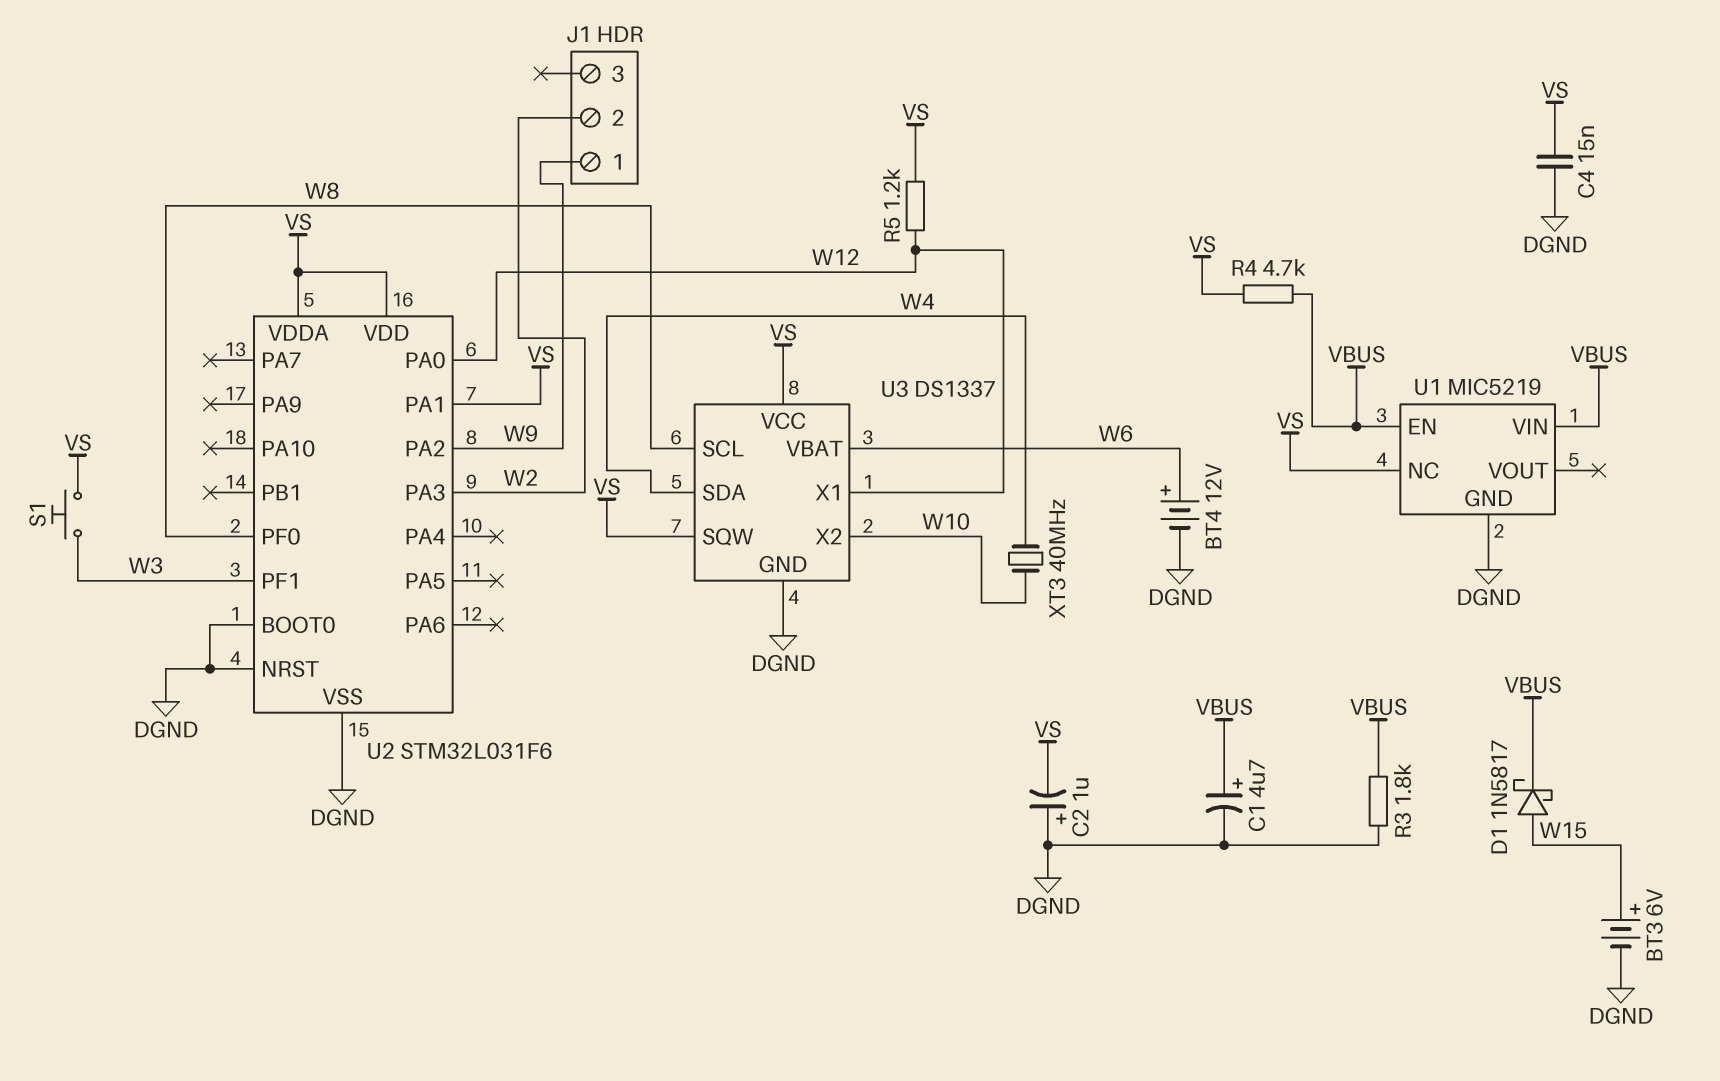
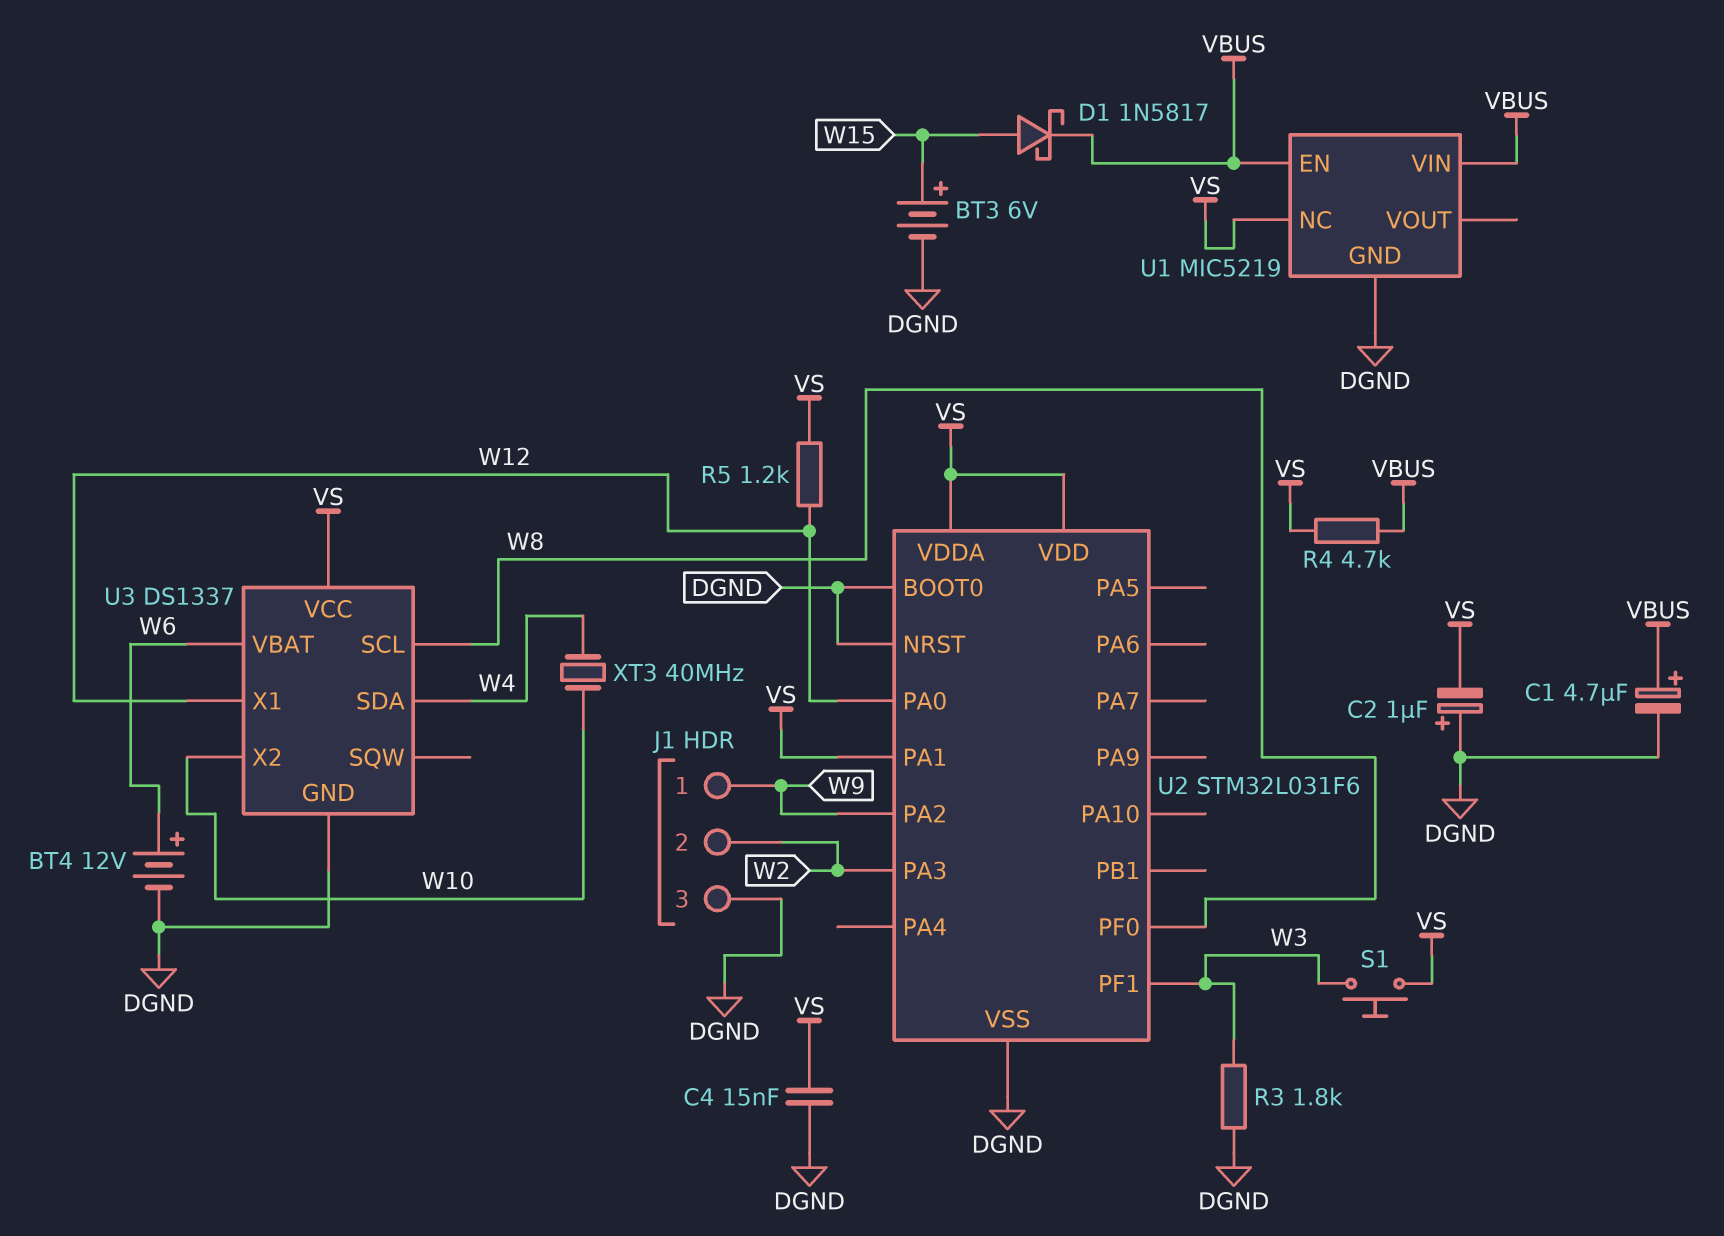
J1 pin 3: none -> DGND
R3: 1.8k (DGND, VBUS) -> 1.8k (DGND, W3)
U3 pin SQW: VS -> none

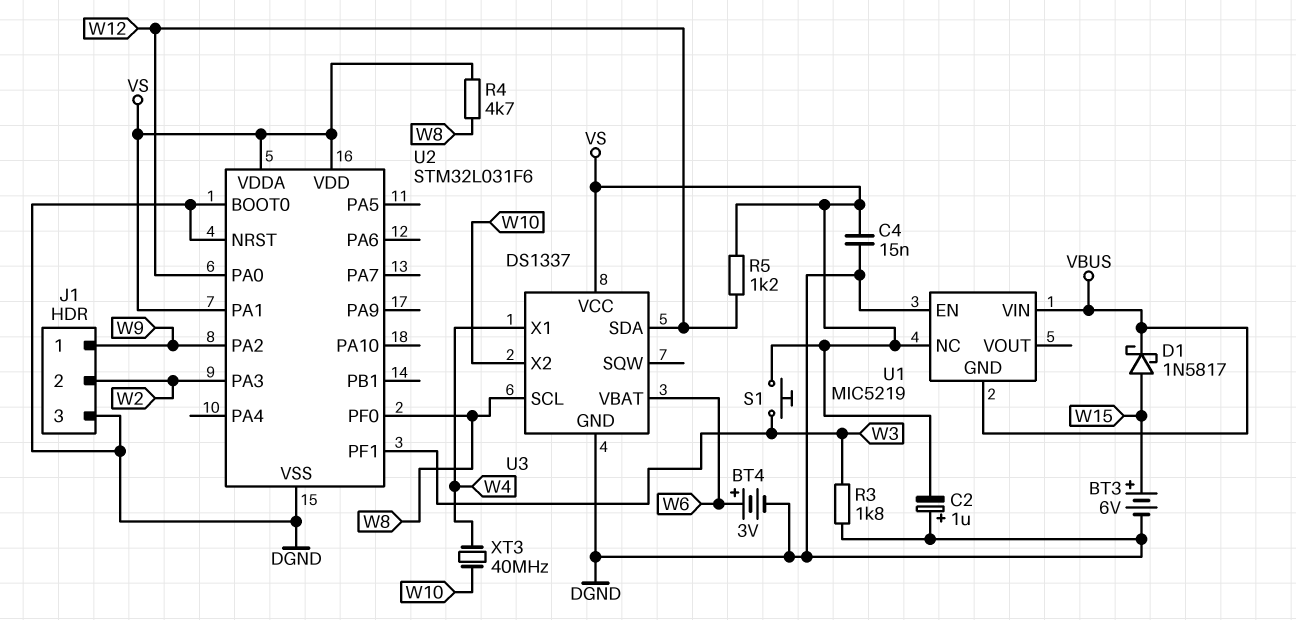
BT4: 12V (plus W6, minus DGND) -> 3V (plus W6, minus DGND)
C1: 4.7uF (plus VBUS, minus DGND) -> none
R4: 4.7k (VBUS, VS) -> 4.7k (VS, W8)
U1 pin EN: VBUS -> DGND
U1 pin GND: DGND -> VBUS
U3 pin SDA: W4 -> W12
U3 pin X1: W12 -> W4

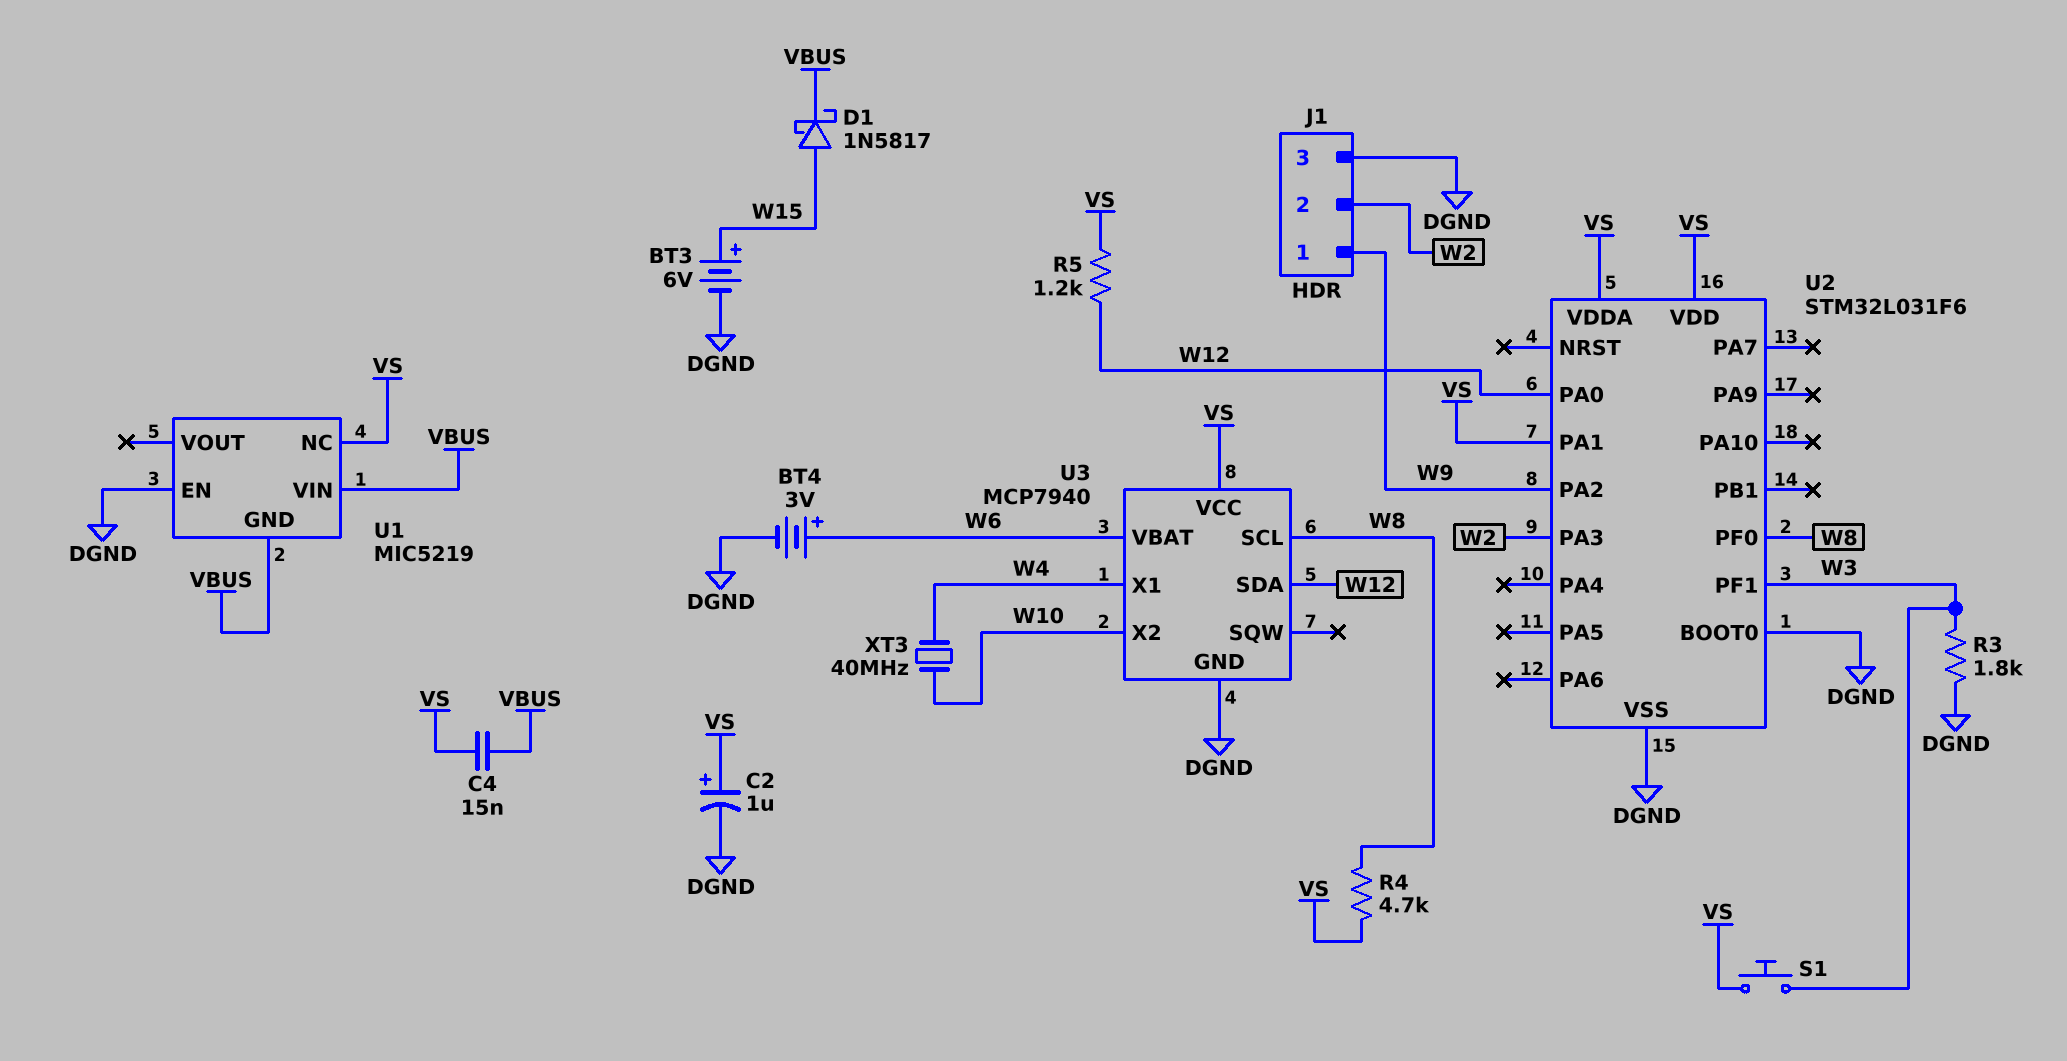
C2: 1uF (plus DGND, minus VS) -> 1uF (plus VS, minus DGND)
C4: 15nF (DGND, VS) -> 15nF (VBUS, VS)
U2 pin NRST: DGND -> none
U3: DS1337 -> MCP7940

